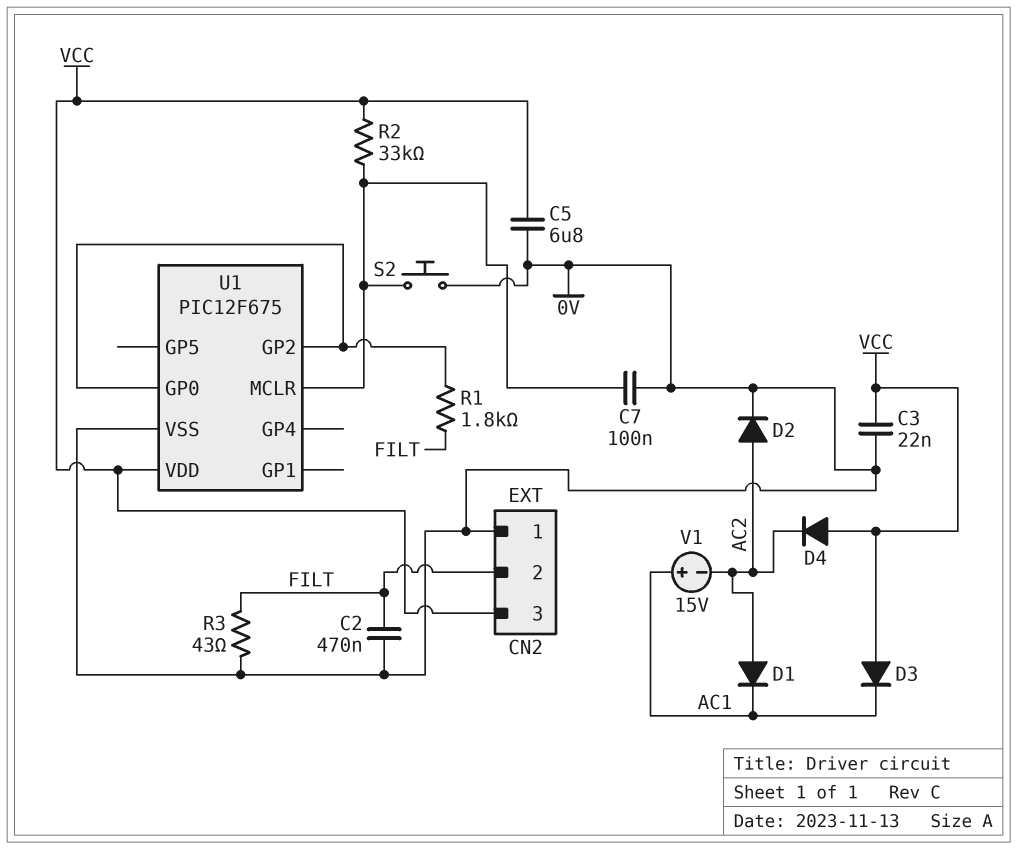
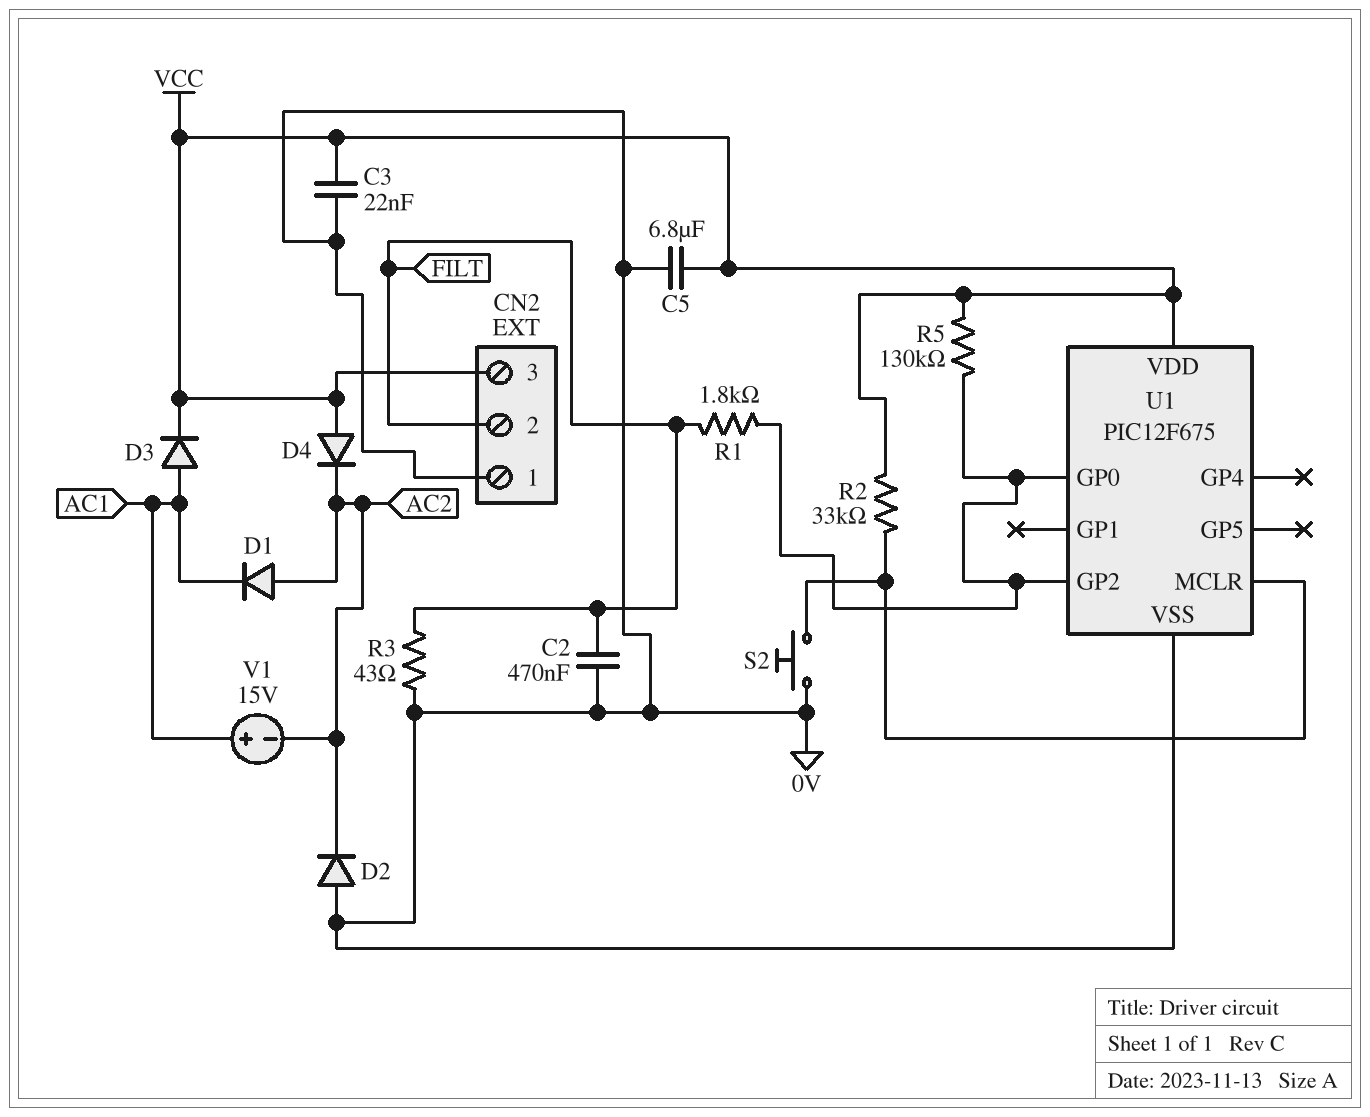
C7: 100nF (0V, U1/MCLR) -> none
D2: diode (A AC2, K 0V) -> diode (A 0V, K AC2)
D3: diode (A VCC, K AC1) -> diode (A AC1, K VCC)
R5: none -> 130k (U1/GP0, VCC)

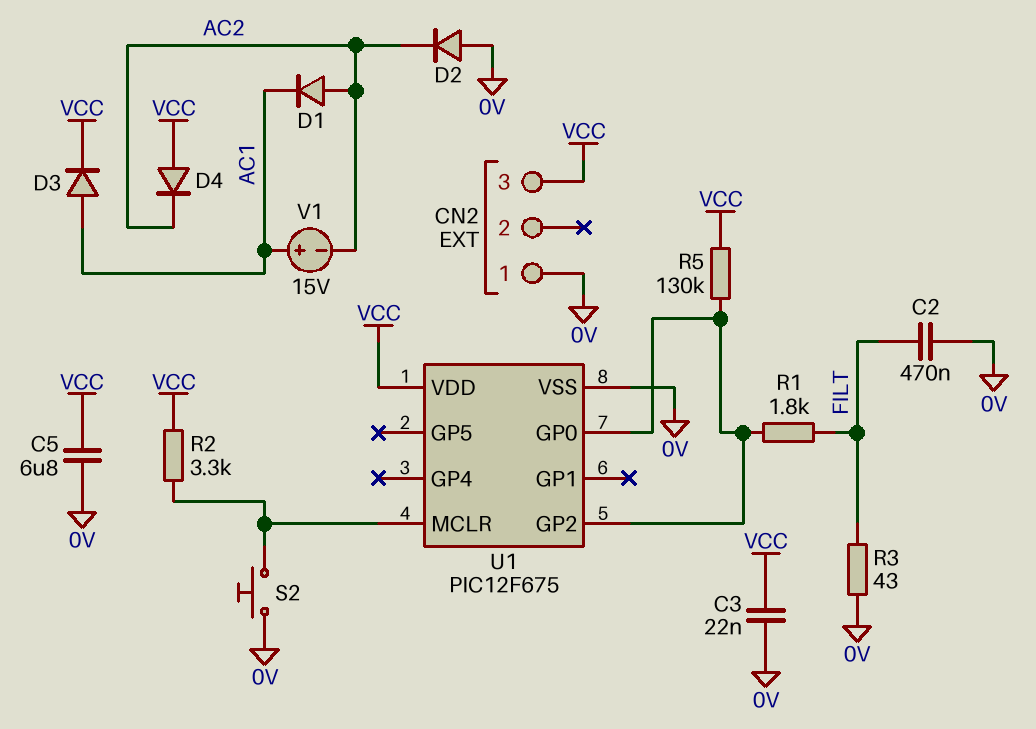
CN2 pin 2: FILT -> none
R2: 33k (U1/MCLR, VCC) -> 3.3k (U1/MCLR, VCC)

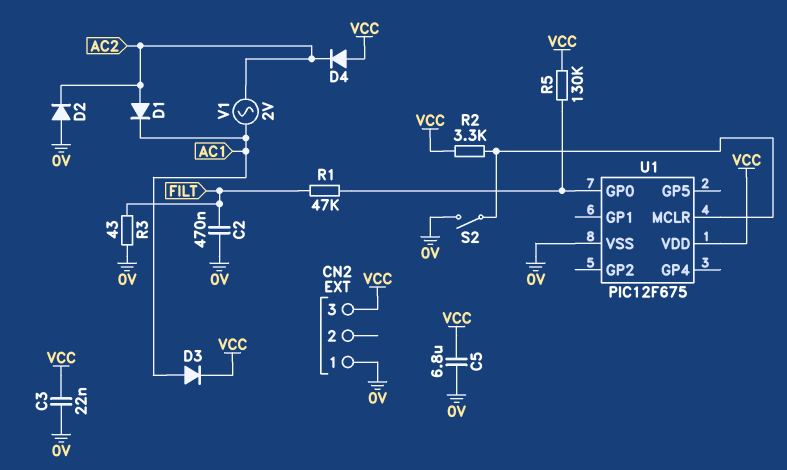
R1: 1.8k (FILT, U1/GP0) -> 47k (FILT, U1/GP0)
S2: button (0V, U1/MCLR) -> switch (0V, U1/MCLR)
U1 pin GP2: U1/GP0 -> none
V1: 15V (plus AC1, minus AC2) -> AC 2V (AC1, AC2)

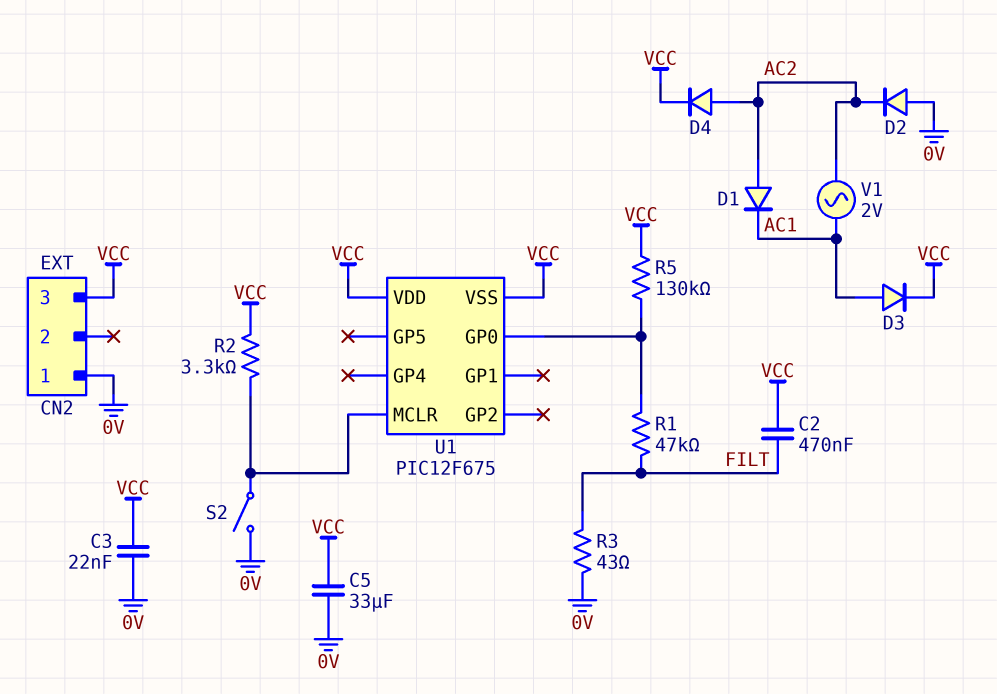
C2: 470nF (0V, FILT) -> 470nF (FILT, VCC)
C5: 6.8uF (0V, VCC) -> 33uF (0V, VCC)
D4: diode (A VCC, K AC2) -> diode (A AC2, K VCC)
U1 pin VSS: 0V -> VCC

